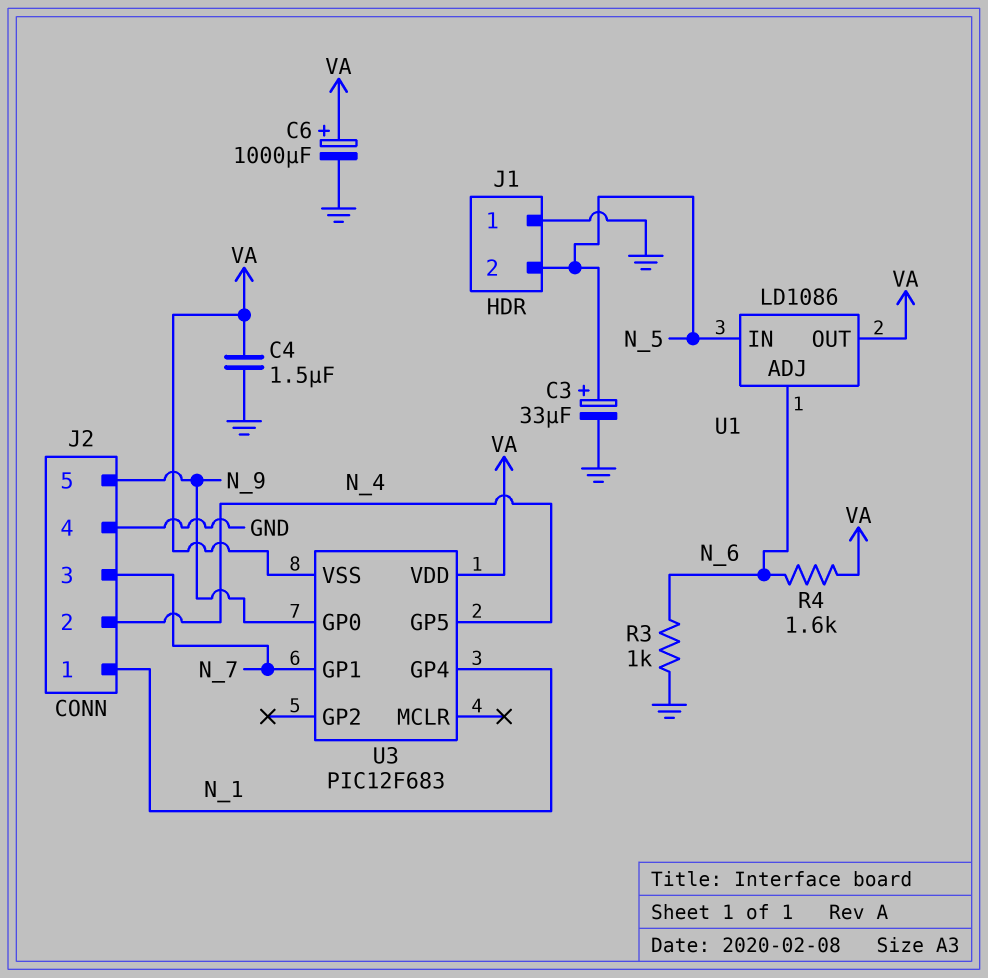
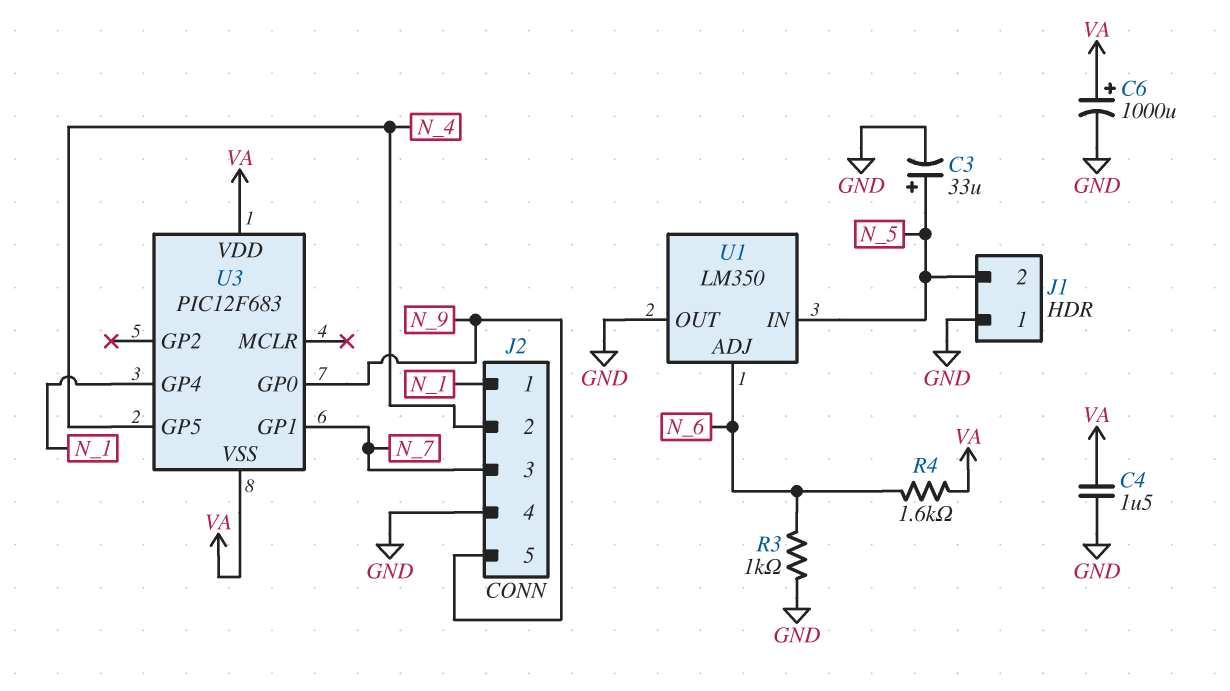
U1: LD1086 -> LM350
U1 pin OUT: VA -> GND

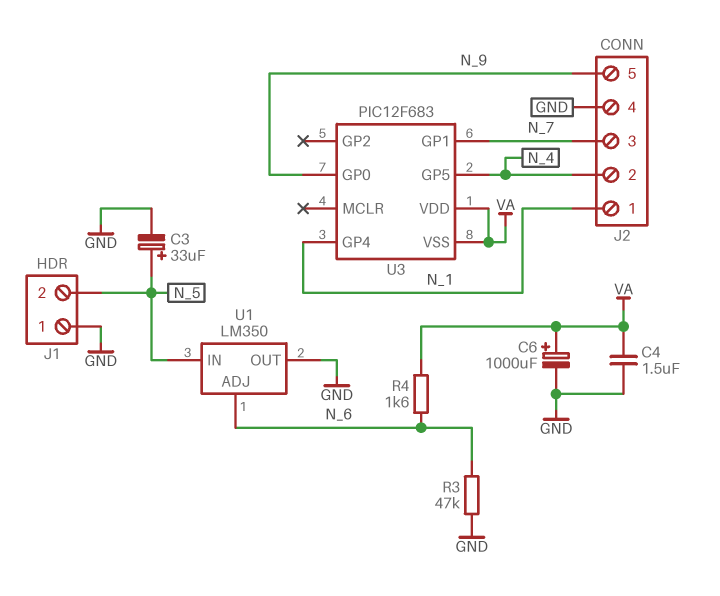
R3: 1k (GND, N_6) -> 47k (GND, N_6)

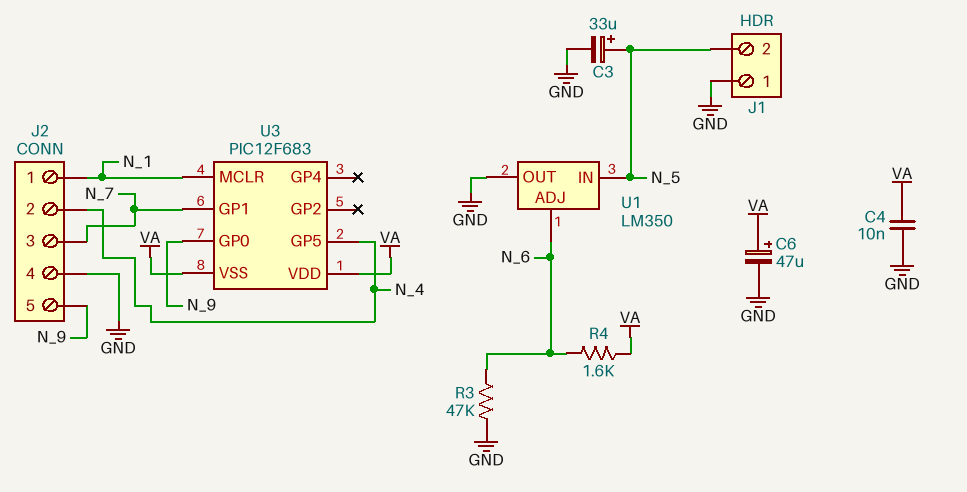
C4: 1.5uF (GND, VA) -> 10nF (GND, VA)
C6: 1000uF (plus VA, minus GND) -> 47uF (plus VA, minus GND)
U3 pin GP4: N_1 -> none
U3 pin MCLR: none -> N_1

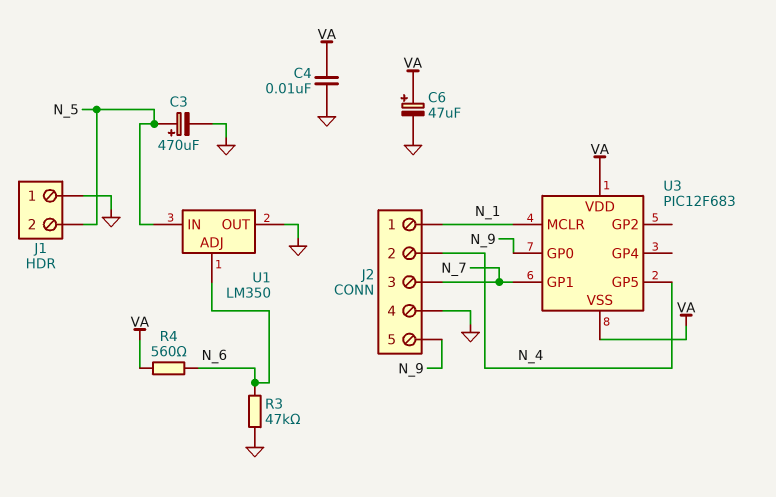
C3: 33uF (plus N_5, minus GND) -> 470uF (plus N_5, minus GND)
R4: 1.6k (N_6, VA) -> 560 (N_6, VA)

